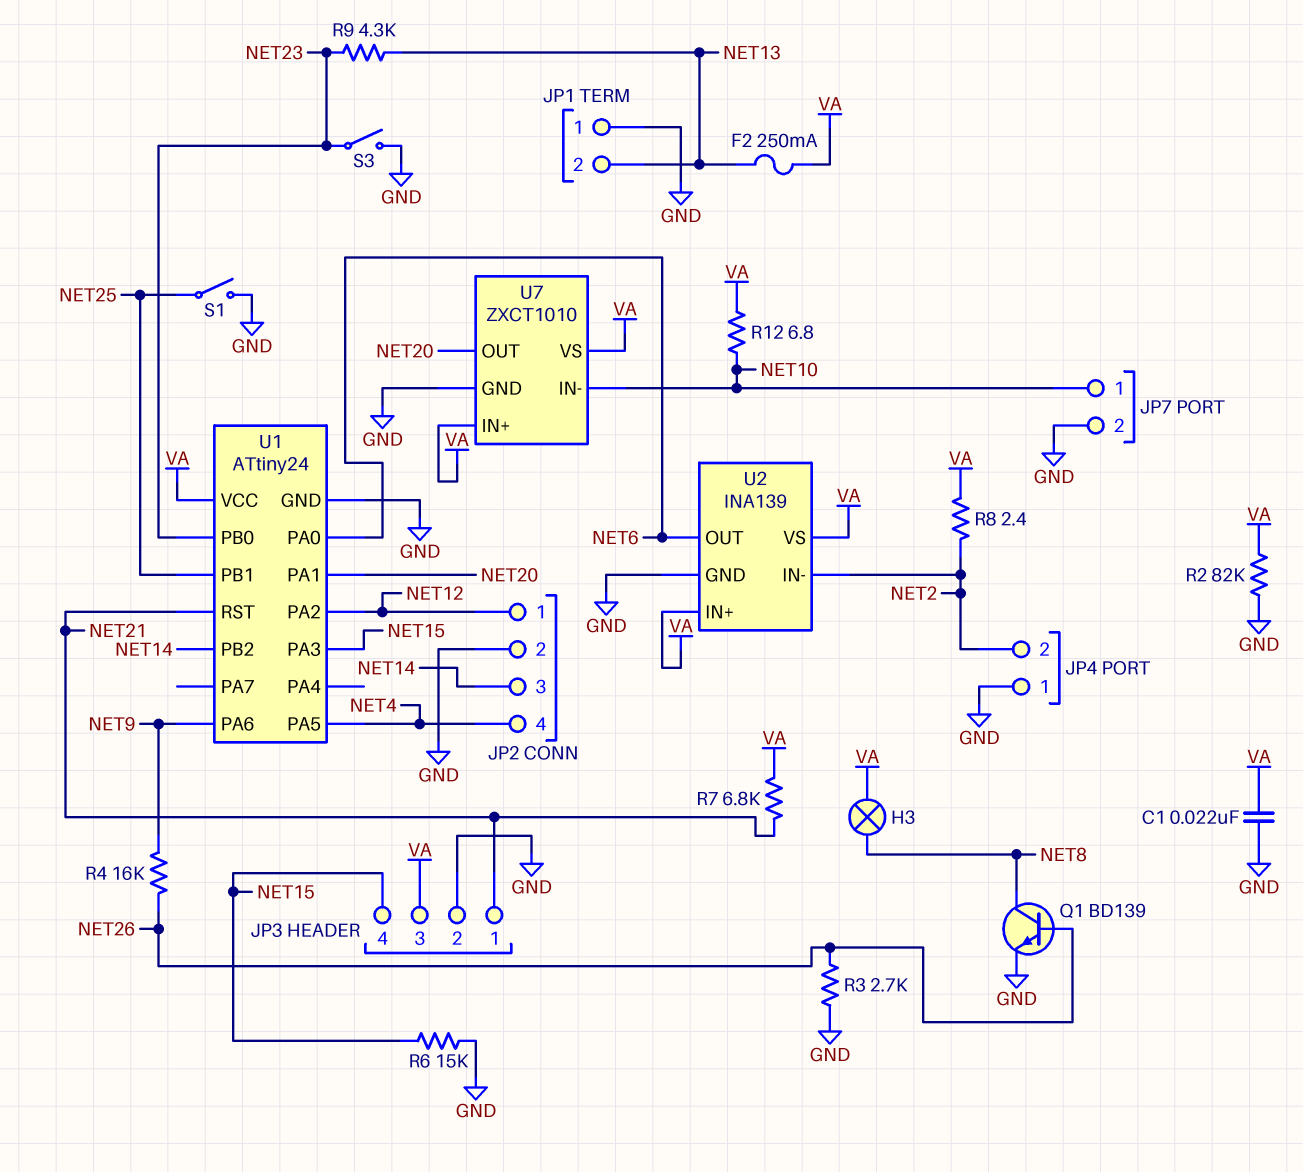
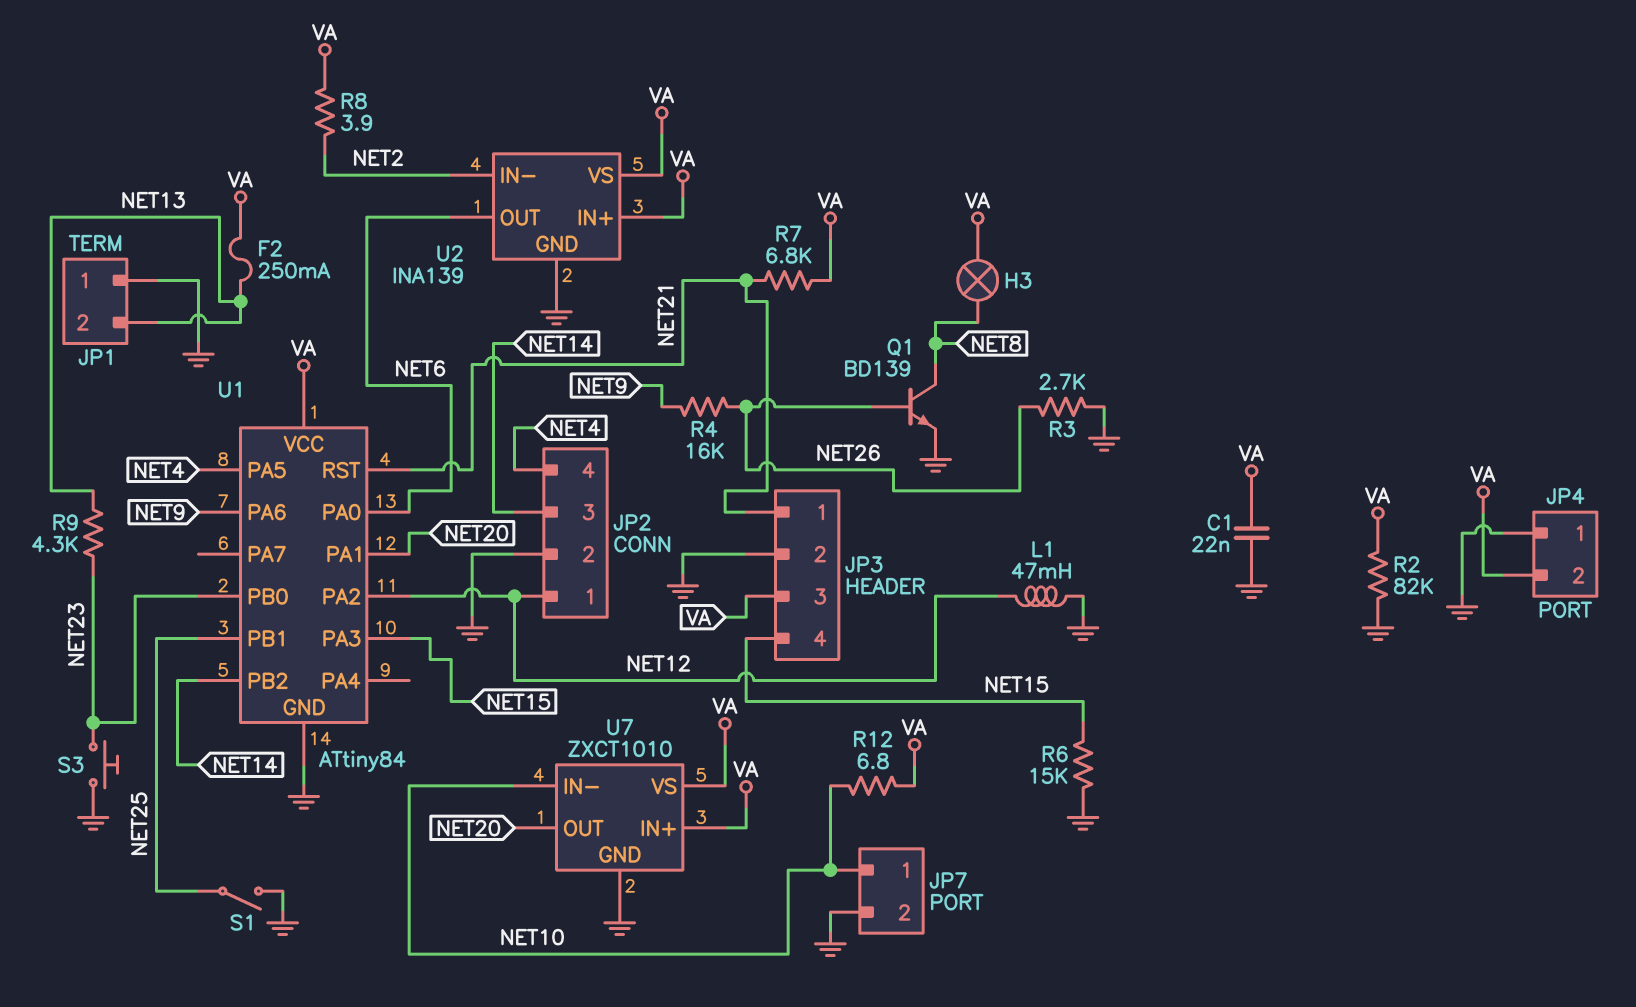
JP4 pin 2: NET2 -> VA
L1: none -> 47mH (GND, NET12)
R8: 2.4 (NET2, VA) -> 3.9 (NET2, VA)
S3: switch (GND, NET23) -> button (GND, NET23)
U1: ATtiny24 -> ATtiny84

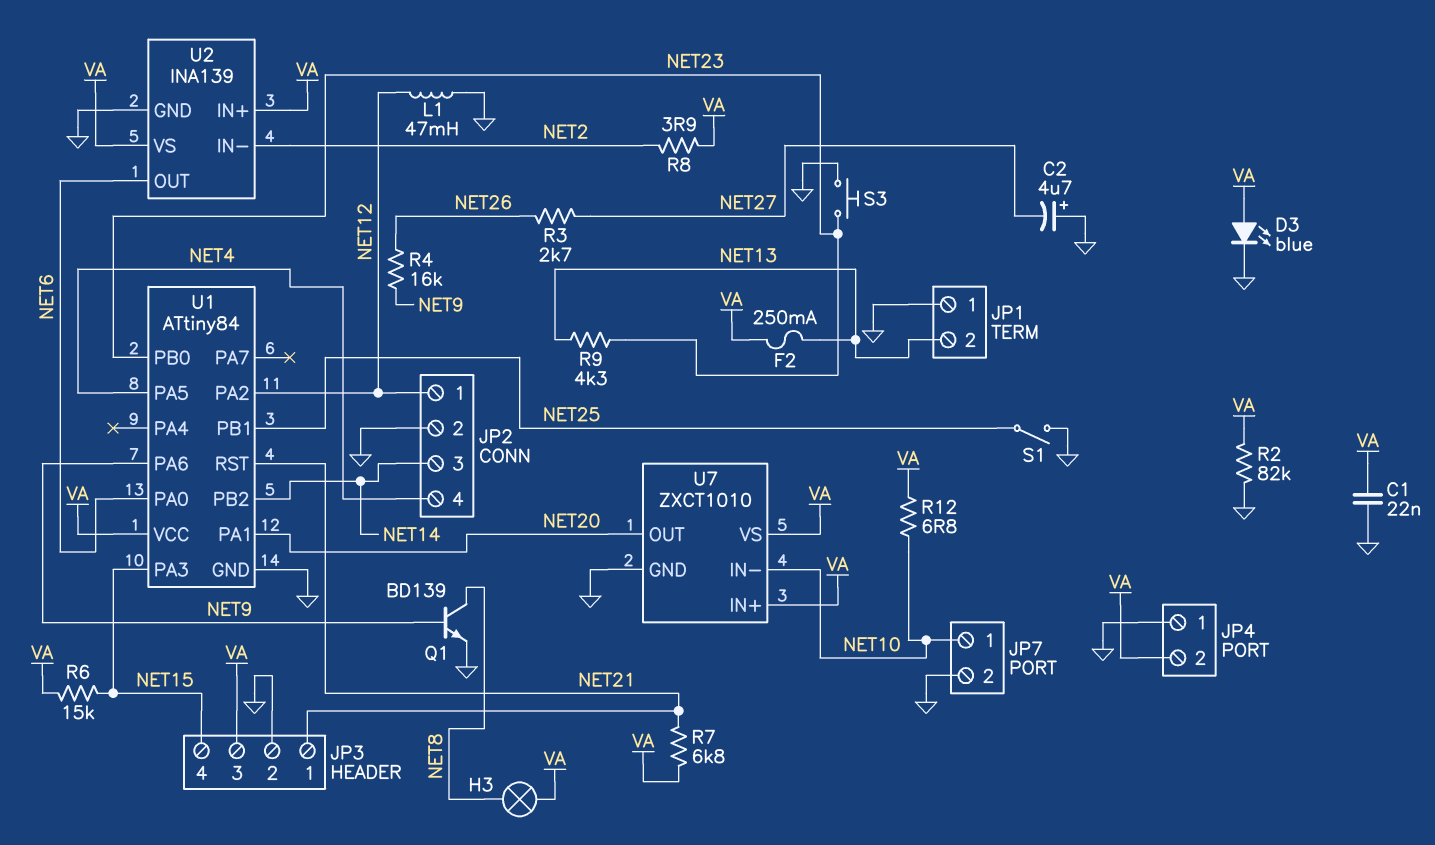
C2: none -> 4.7uF (plus GND, minus NET27)
D3: none -> LED blue (A VA, K GND)
Q1: NPN BD139 (B NET26, C NET8, E GND) -> NPN BD139 (B NET9, C NET8, E GND)
R3: 2.7k (GND, NET26) -> 2.7k (NET26, NET27)
R6: 15k (GND, NET15) -> 15k (NET15, VA)

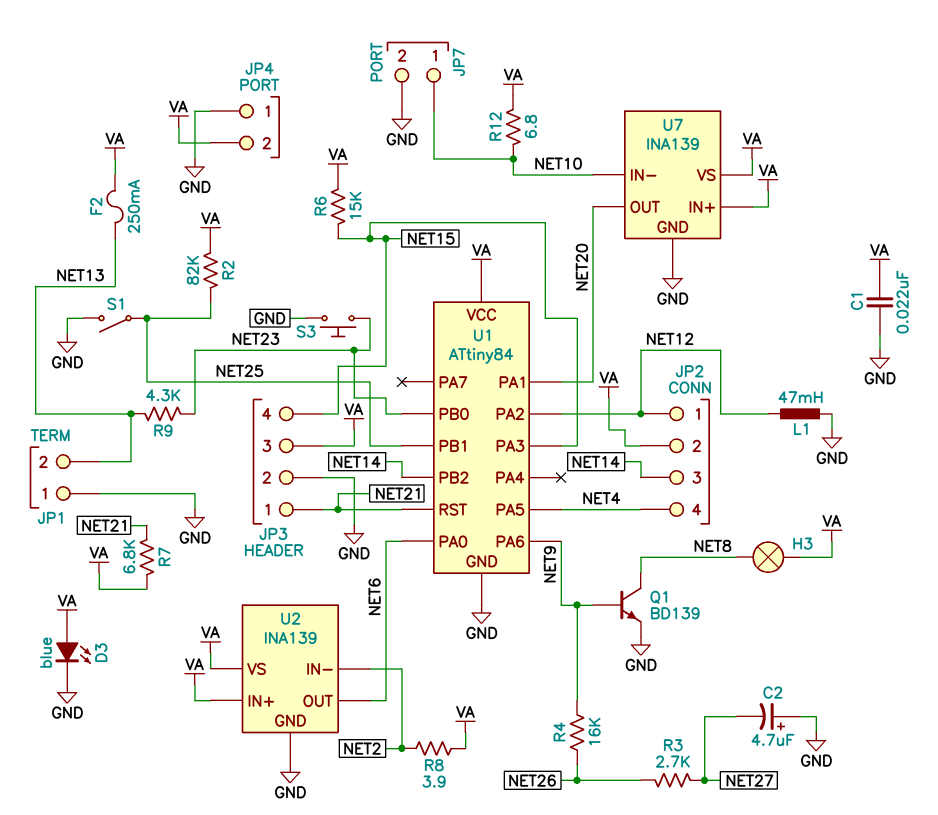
JP2 pin 2: GND -> VA
R2: 82k (GND, VA) -> 82k (NET25, VA)
U7: ZXCT1010 -> INA139

